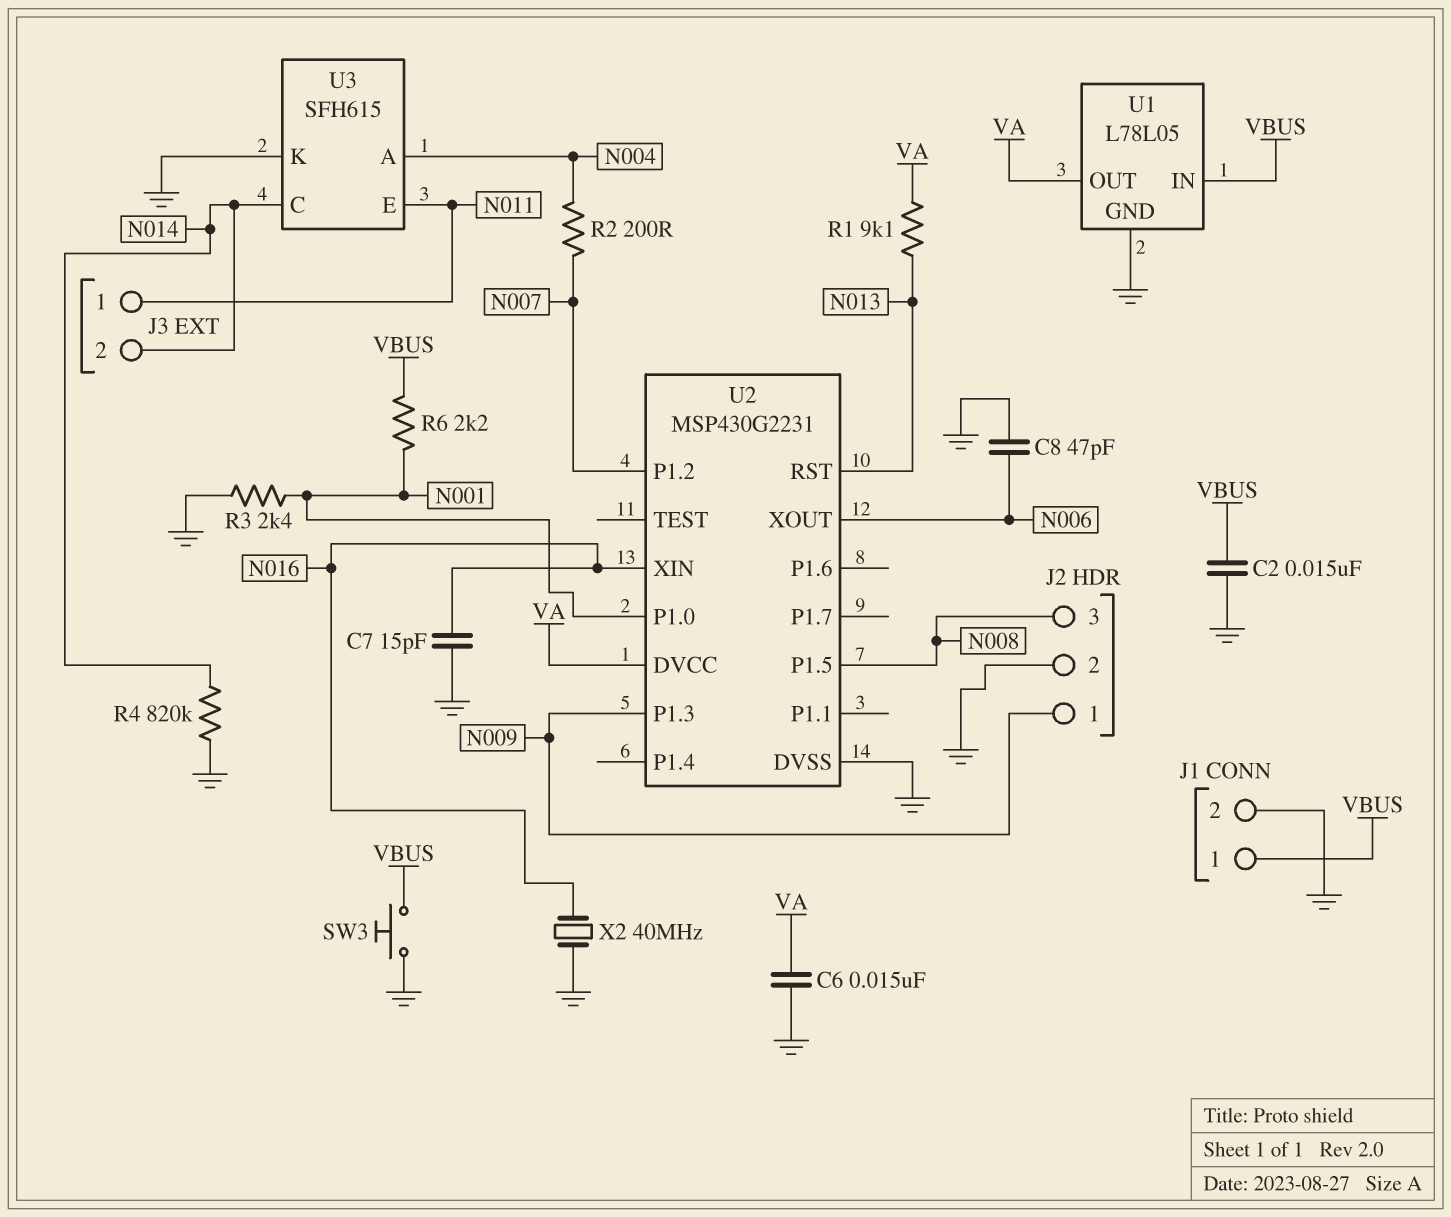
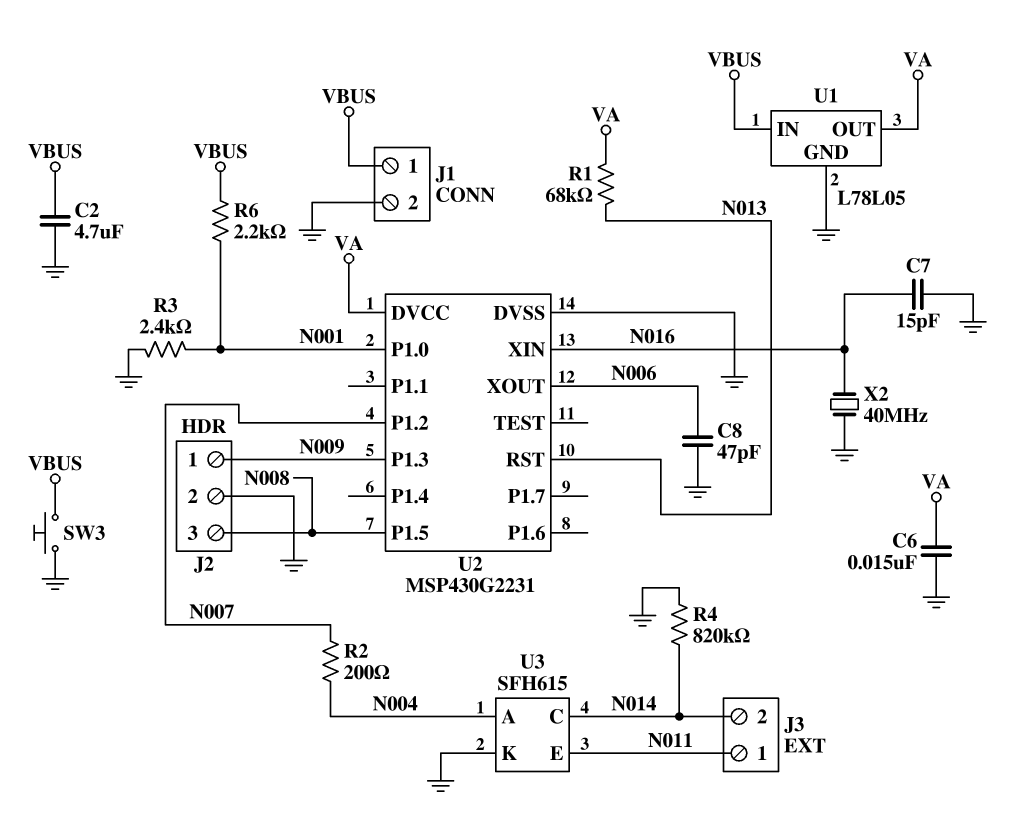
C2: 15nF (GND, VBUS) -> 4.7uF (GND, VBUS)
R1: 9.1k (N013, VA) -> 68k (N013, VA)

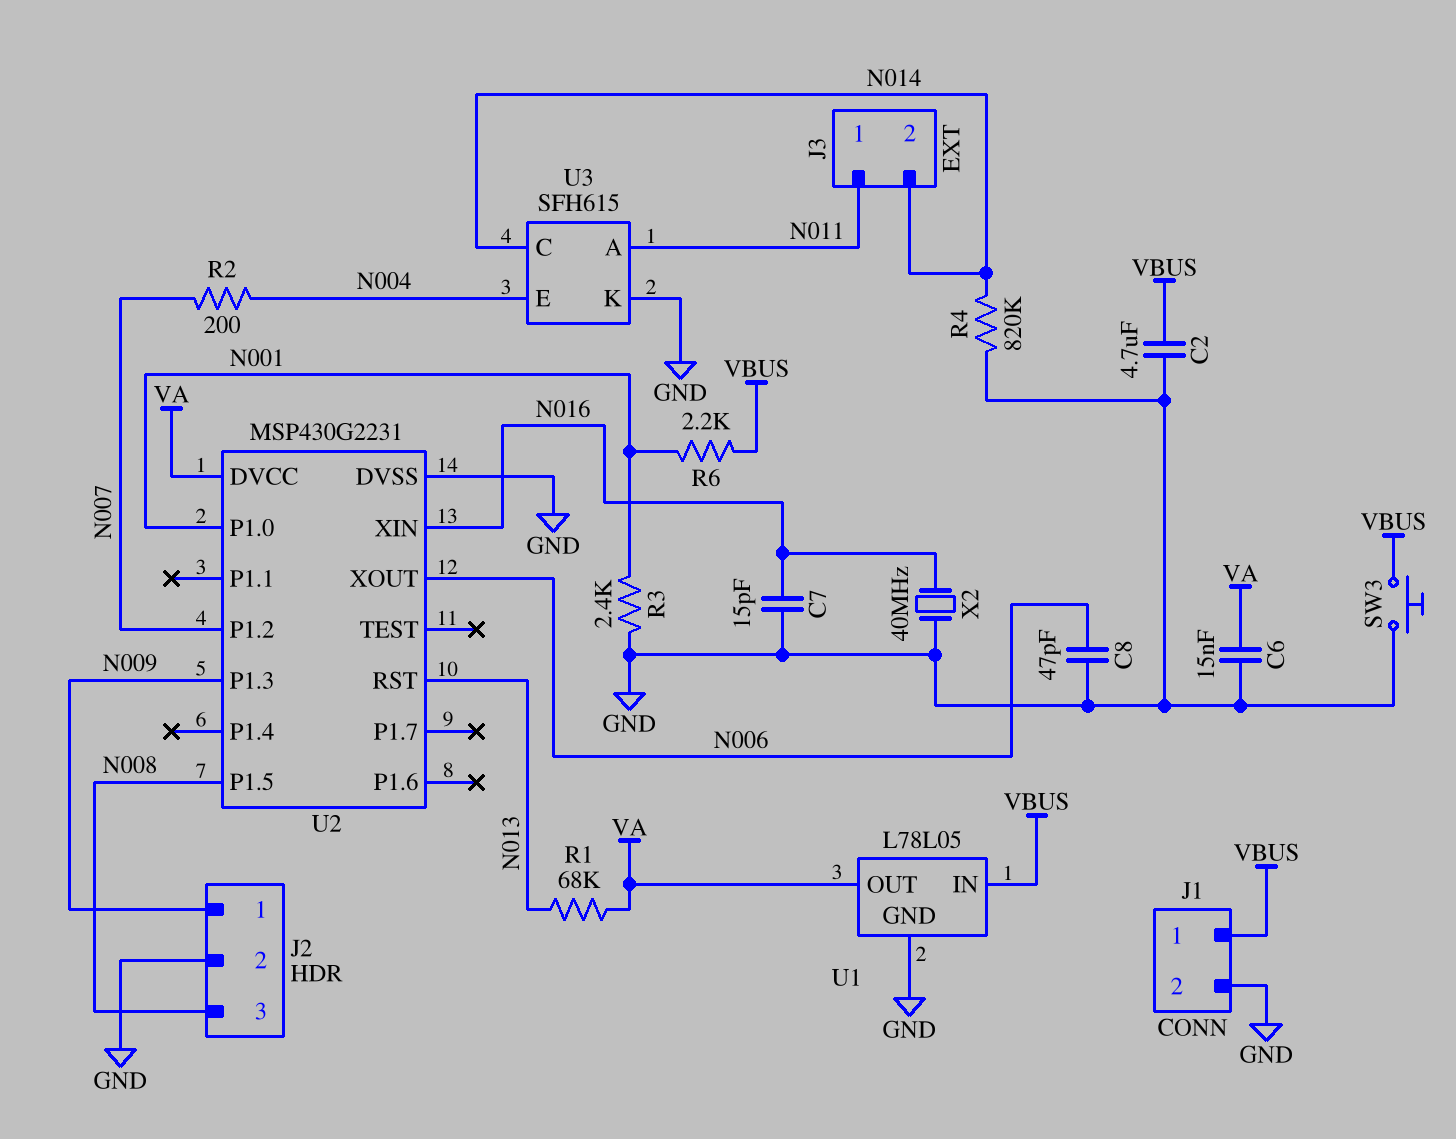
U3 pin A: N004 -> N011
U3 pin E: N011 -> N004

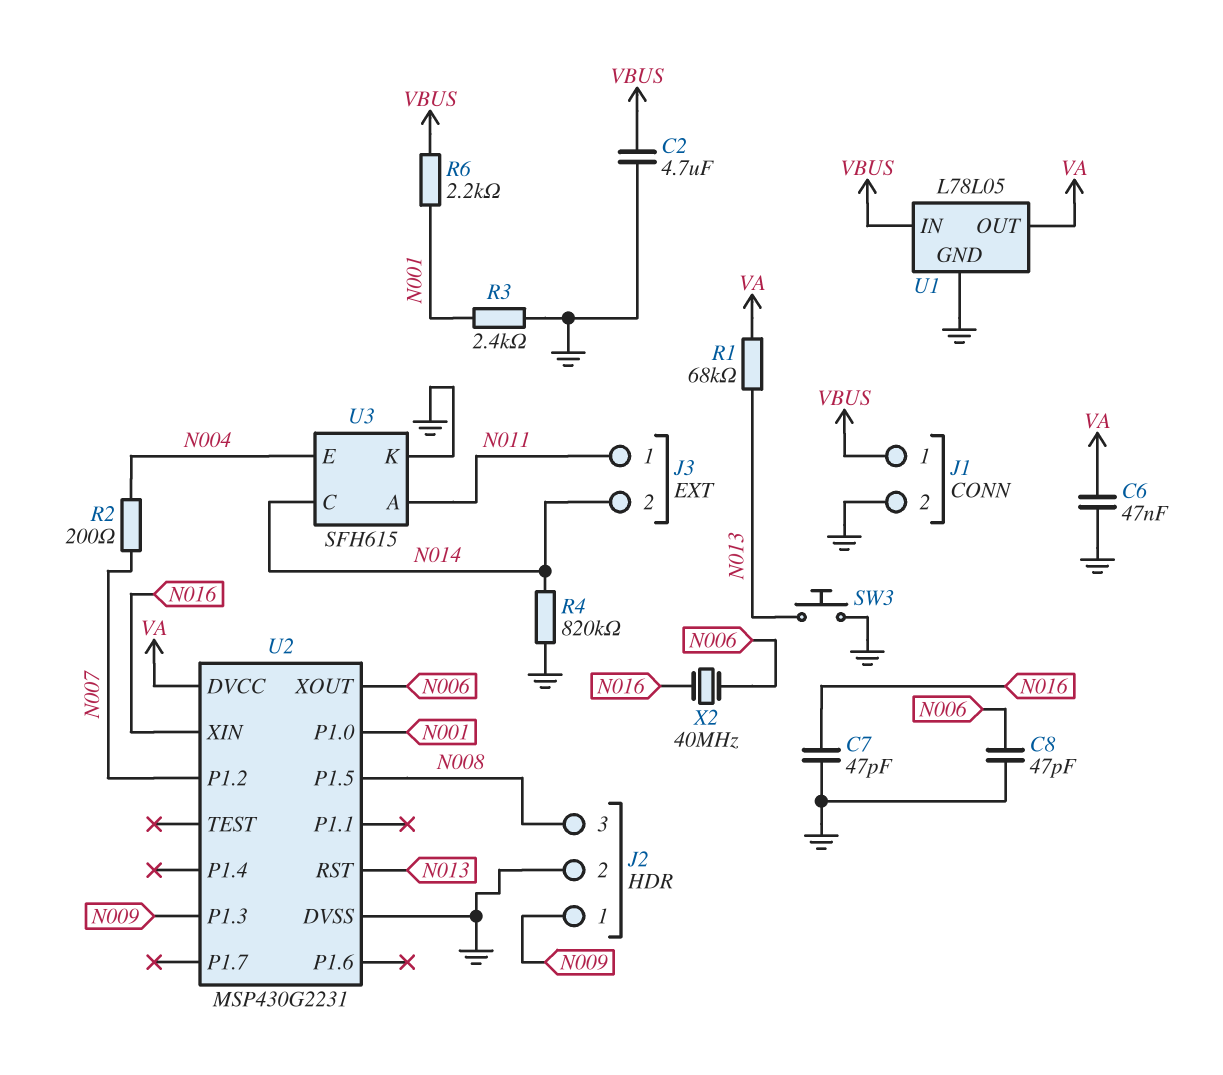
C6: 15nF (GND, VA) -> 47nF (GND, VA)
C7: 15pF (GND, N016) -> 47pF (GND, N016)
SW3: button (GND, VBUS) -> button (GND, N013)
X2: 40MHz (GND, N016) -> 40MHz (N006, N016)

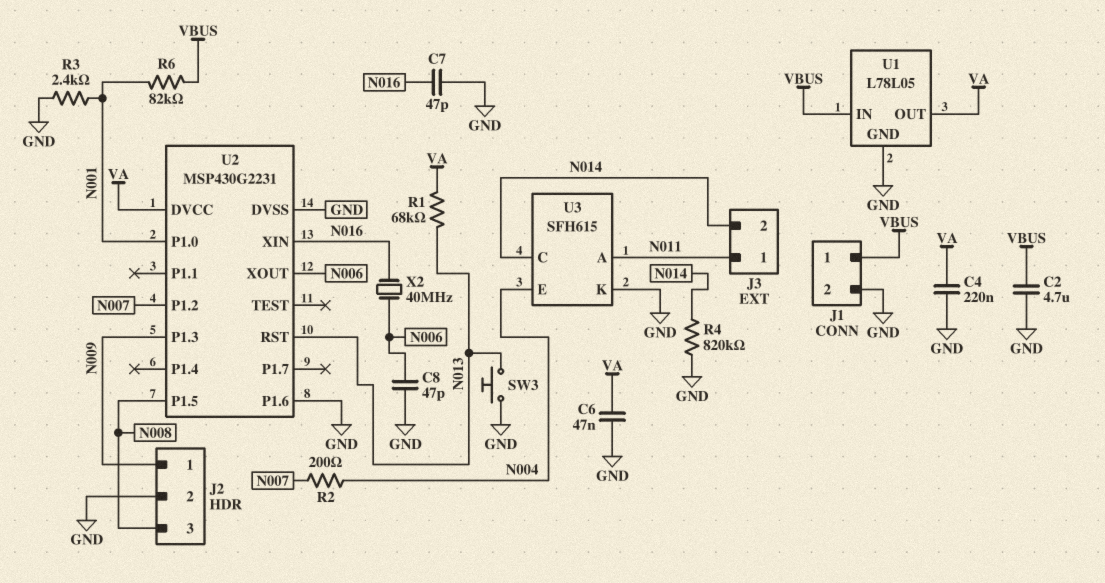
C4: none -> 220nF (GND, VA)
R6: 2.2k (N001, VBUS) -> 82k (N001, VBUS)
U2 pin P1.6: none -> GND

